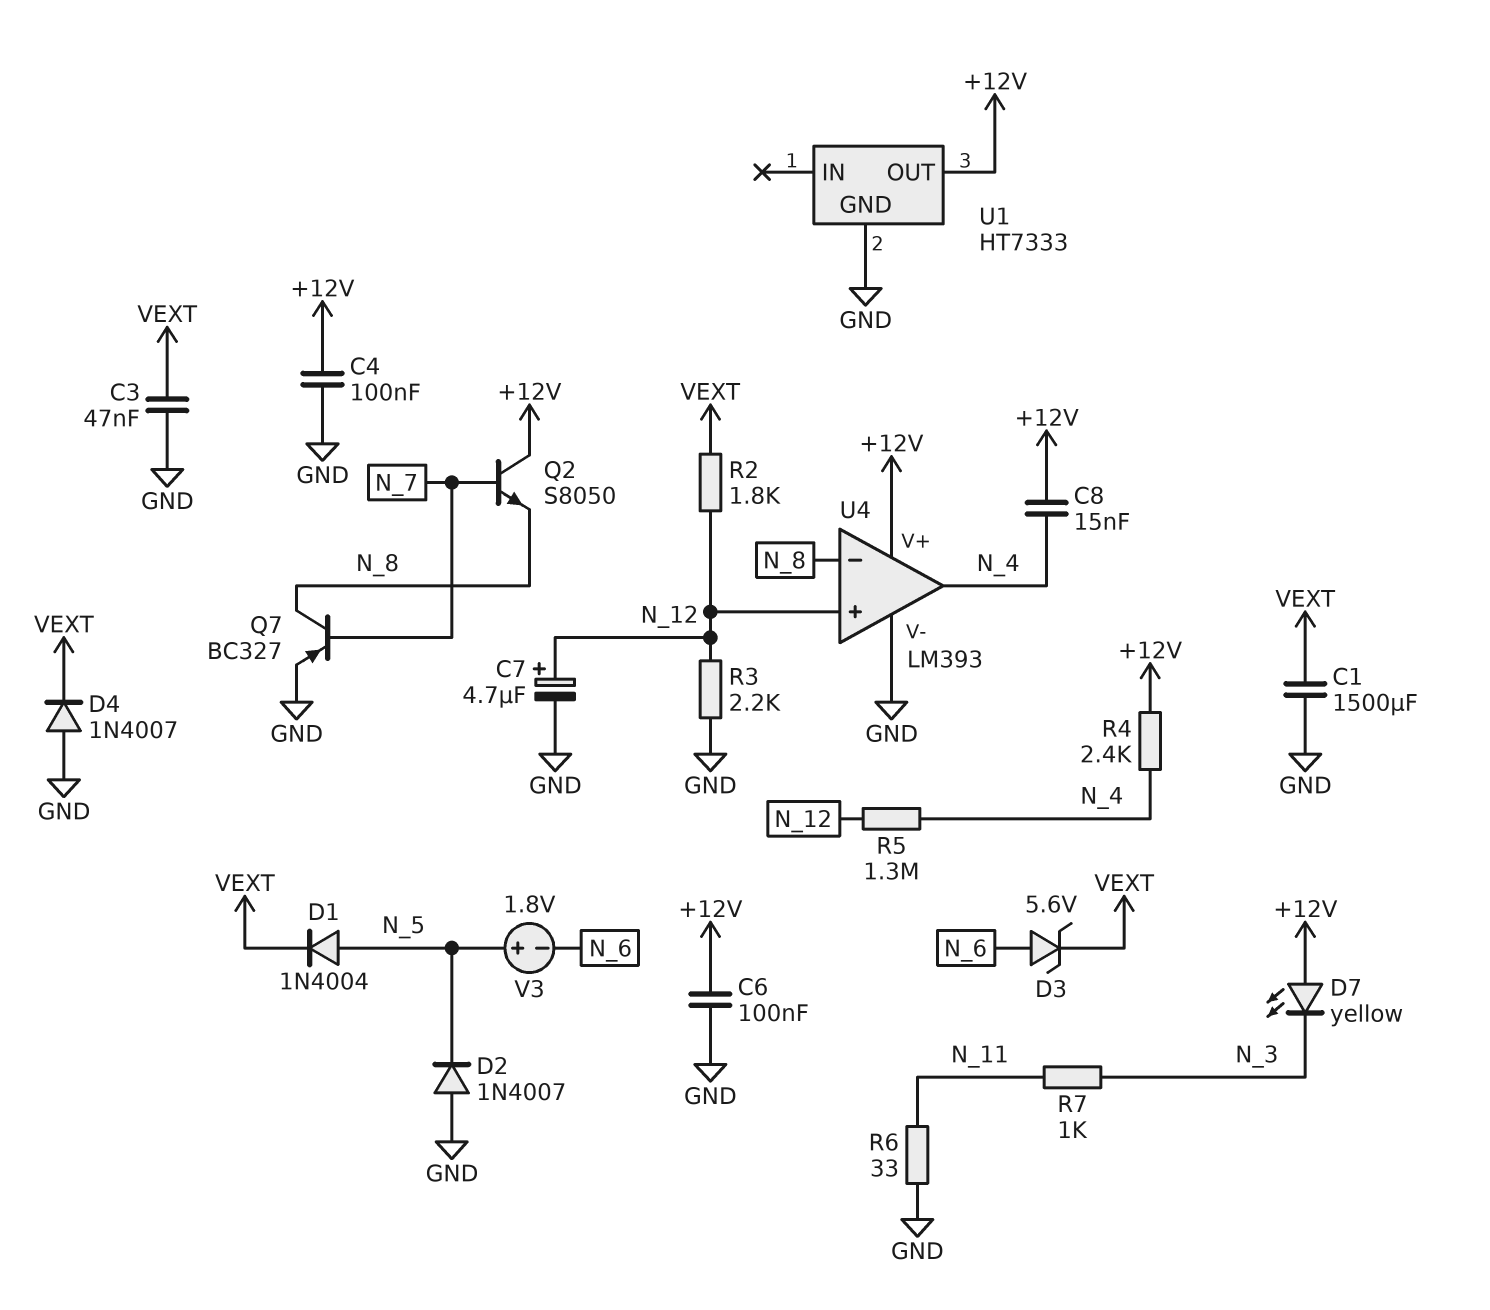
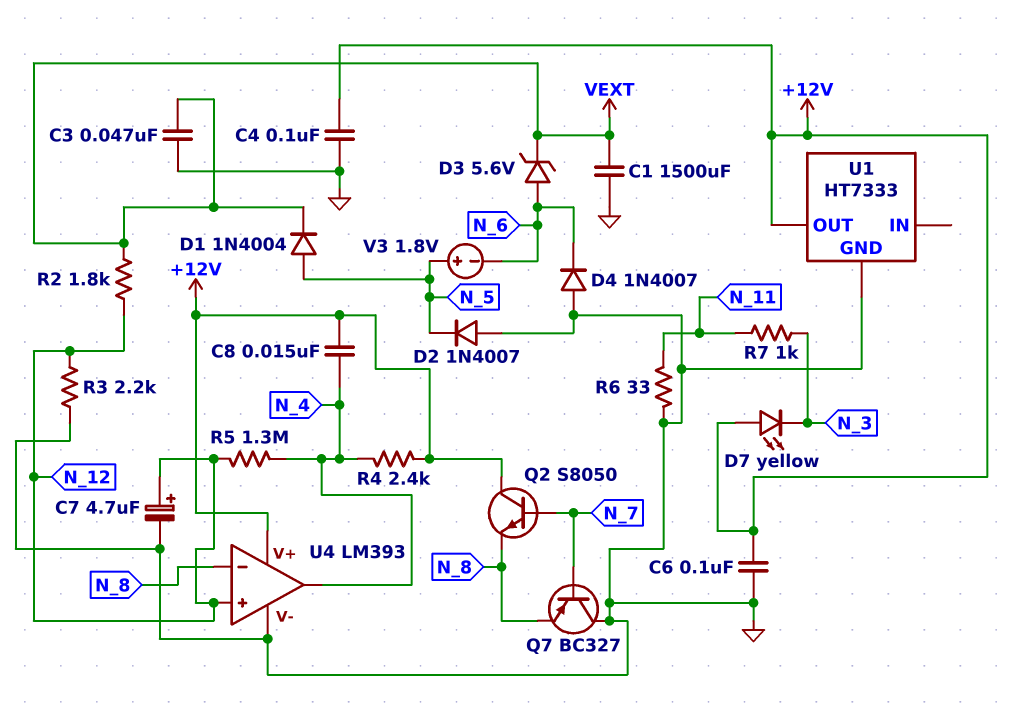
D4: diode 1N4007 (A GND, K VEXT) -> diode 1N4007 (A GND, K N_6)
Q7: PNP BC327 (B N_7, C N_8, E GND) -> PNP BC327 (B N_7, C GND, E N_8)

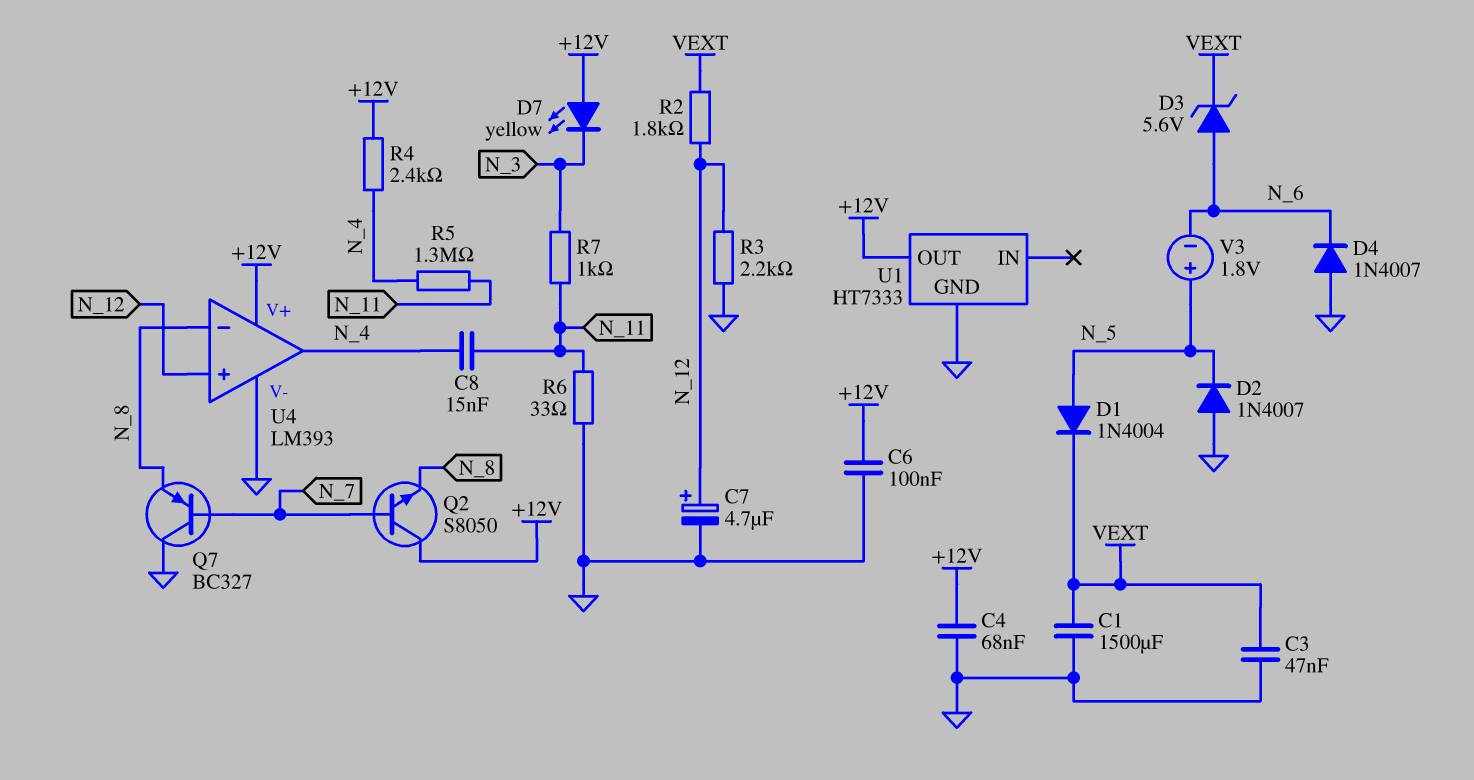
C4: 100nF (+12V, GND) -> 68nF (+12V, GND)
C8: 15nF (+12V, N_4) -> 15nF (N_4, N_11)
R5: 1.3M (N_4, N_12) -> 1.3M (N_4, N_11)

